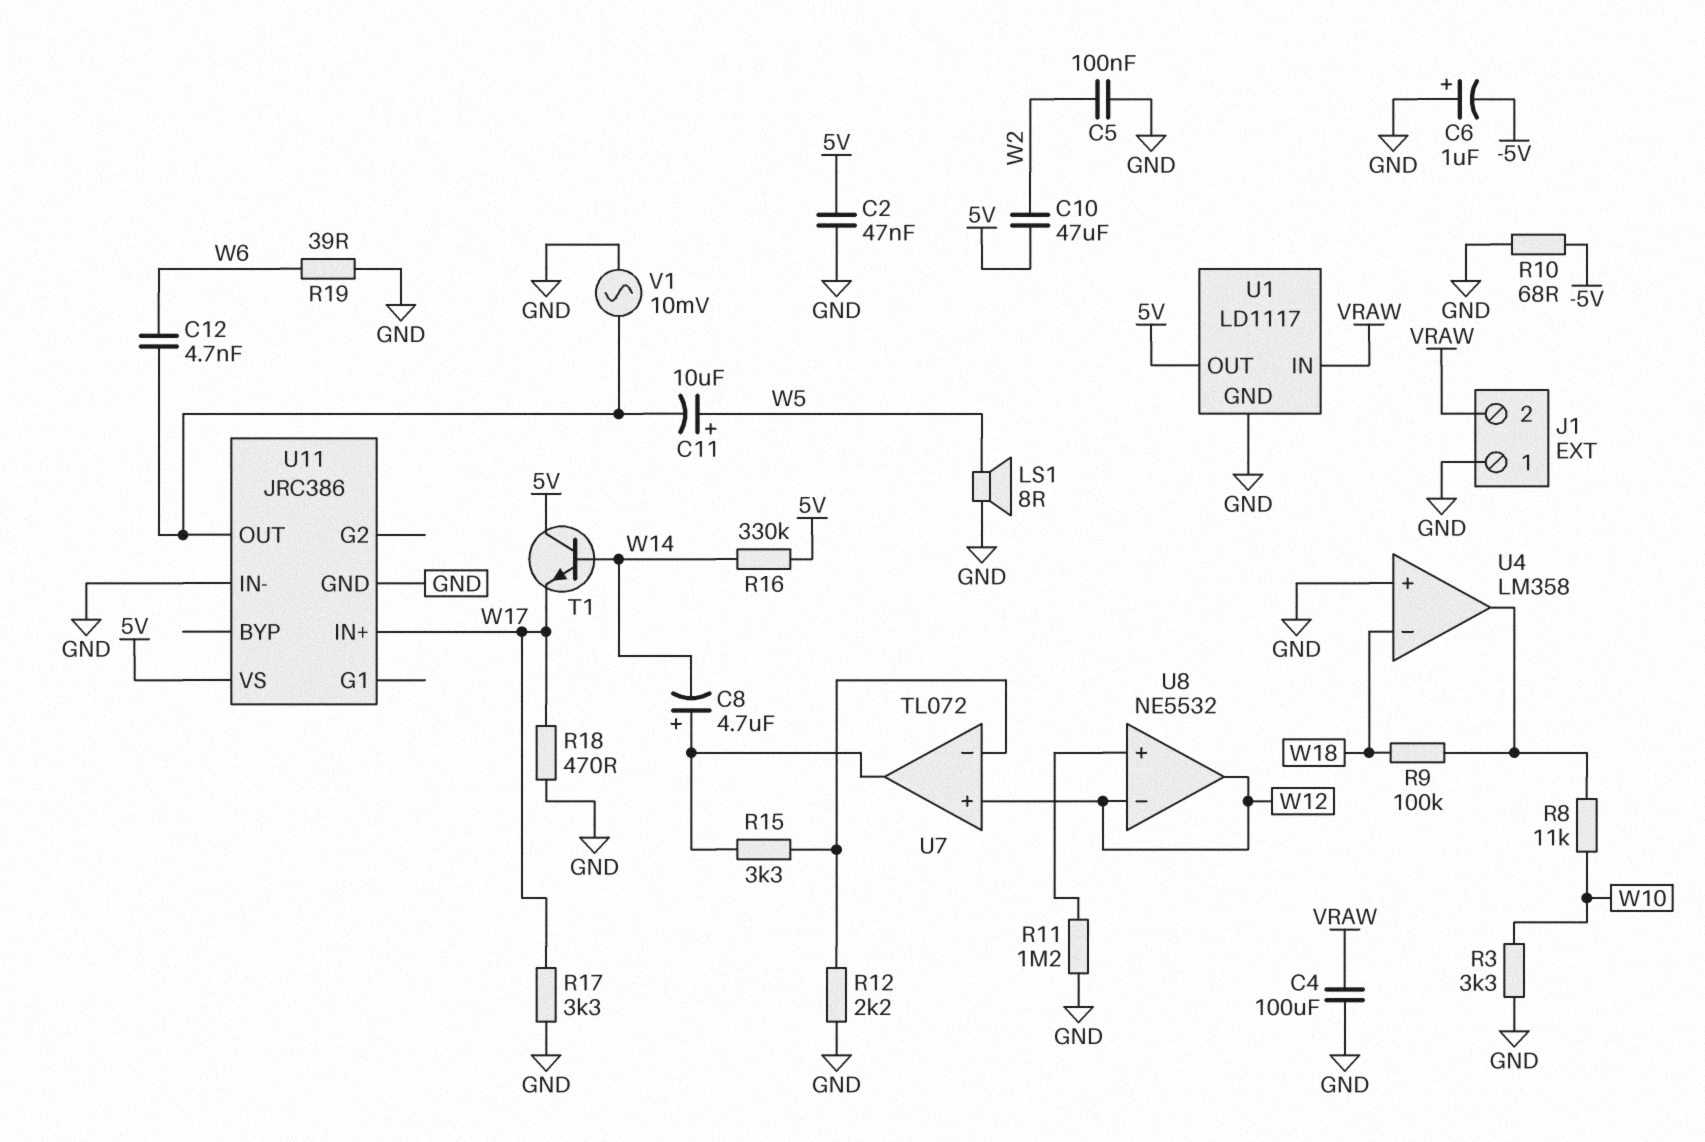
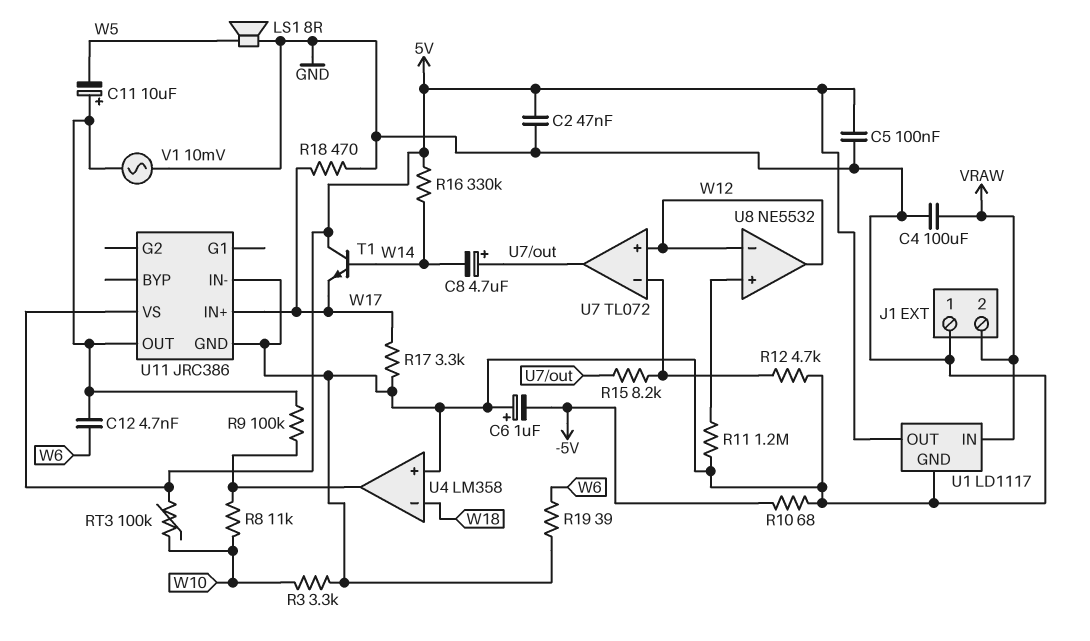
C5: 100nF (GND, W2) -> 100nF (5V, GND)
C10: 47uF (5V, W2) -> none
C11: 10uF (plus W5, minus U11/OUT) -> 10uF (plus U11/OUT, minus W5)
R9: 100k (U4/out, W18) -> 100k (U4/out, U11/OUT)
R12: 2.2k (GND, U7/in-) -> 4.7k (GND, U7/in-)
R15: 3.3k (U7/in-, U7/out) -> 8.2k (U7/in-, U7/out)
RT3: none -> 100k (5V, W10)

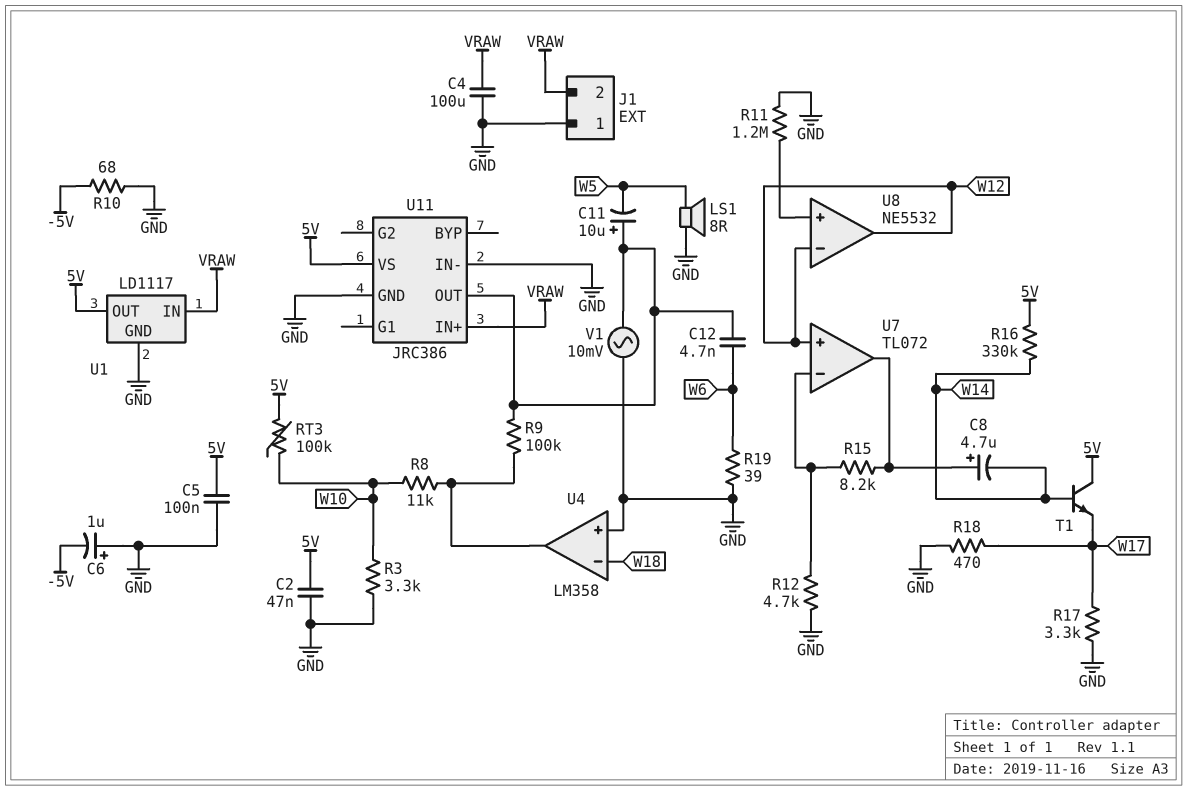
U11 pin IN+: W17 -> VRAW

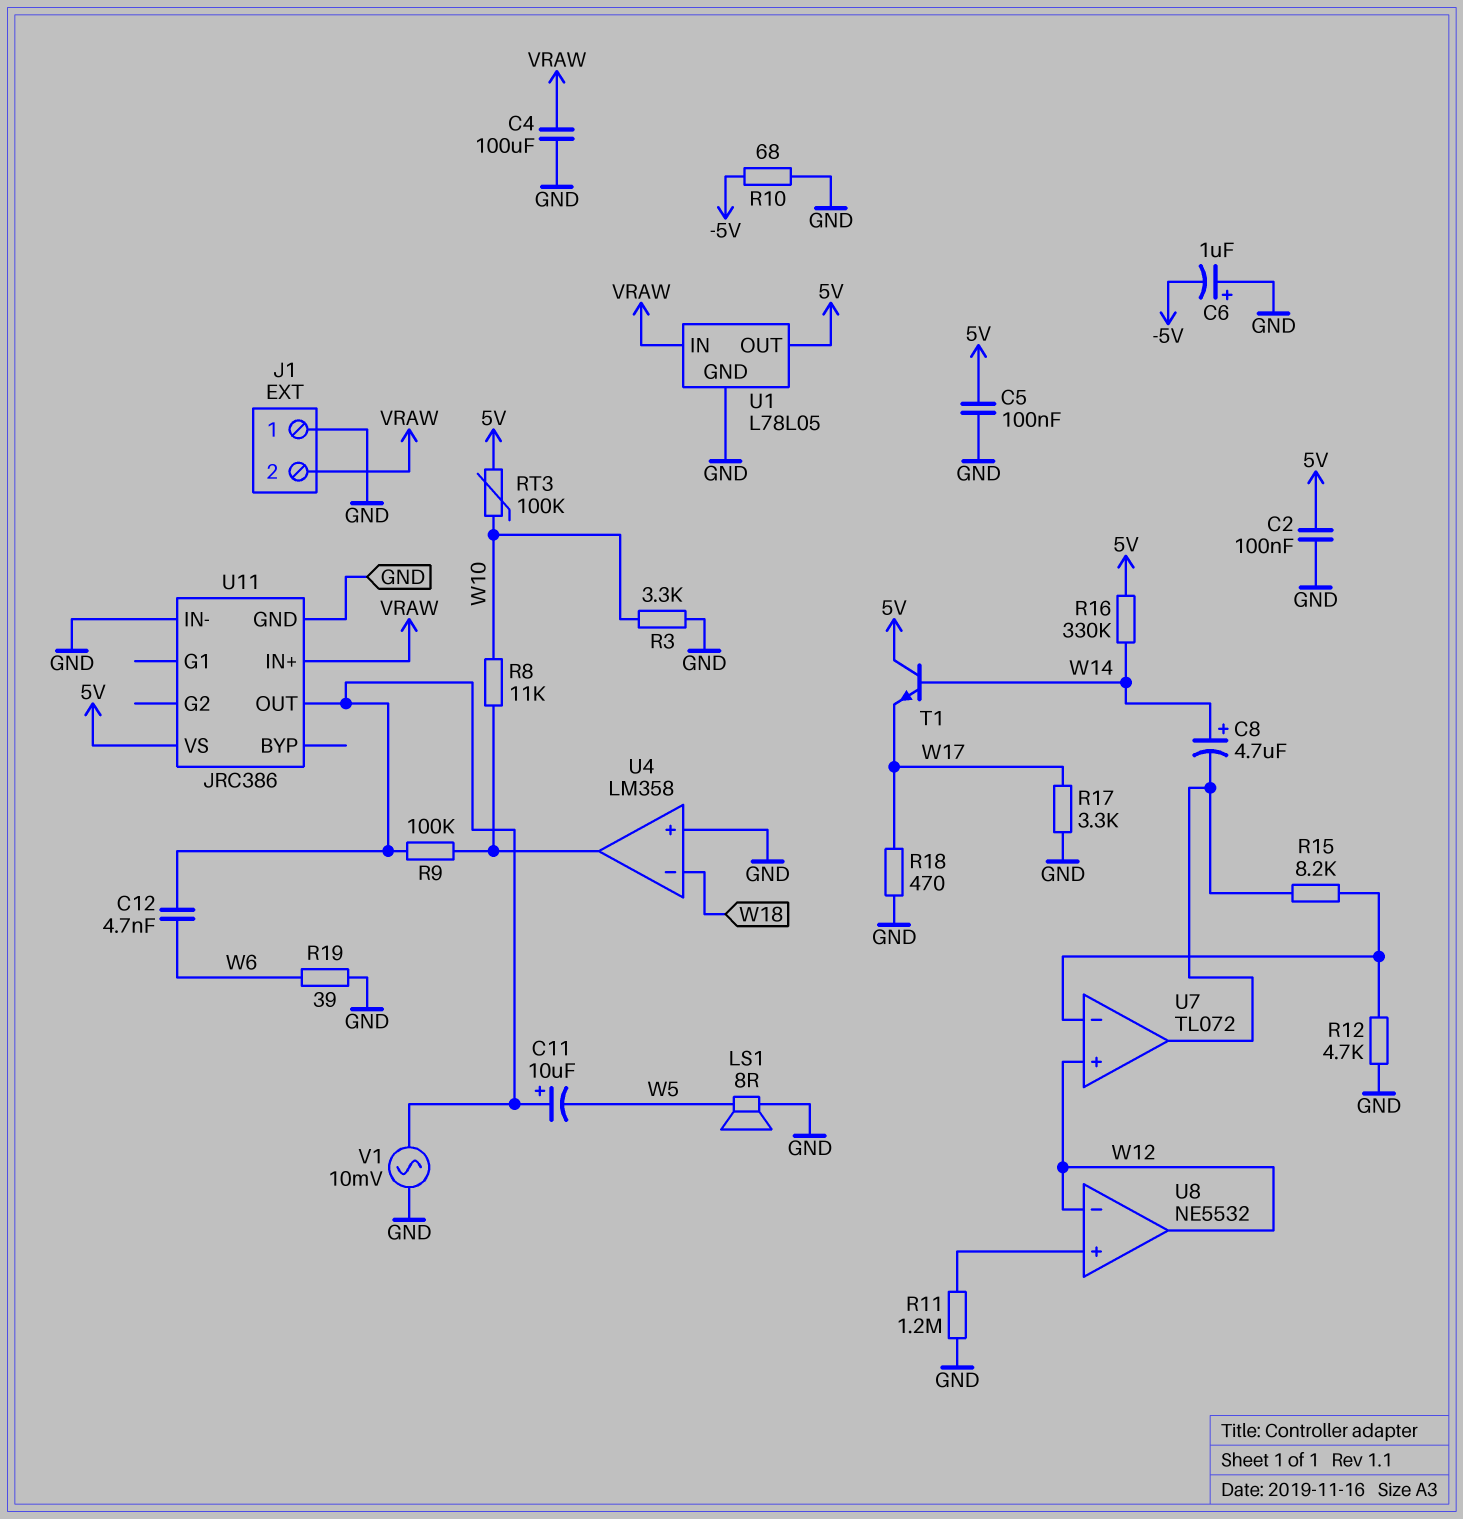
C2: 47nF (5V, GND) -> 100nF (5V, GND)
C8: 4.7uF (plus U7/out, minus W14) -> 4.7uF (plus W14, minus U7/out)
U1: LD1117 -> L78L05

